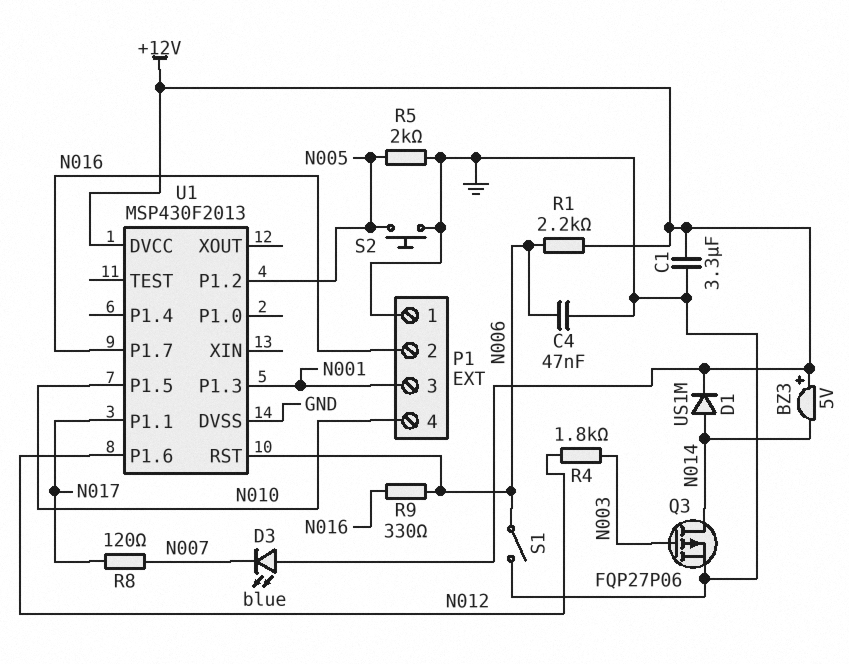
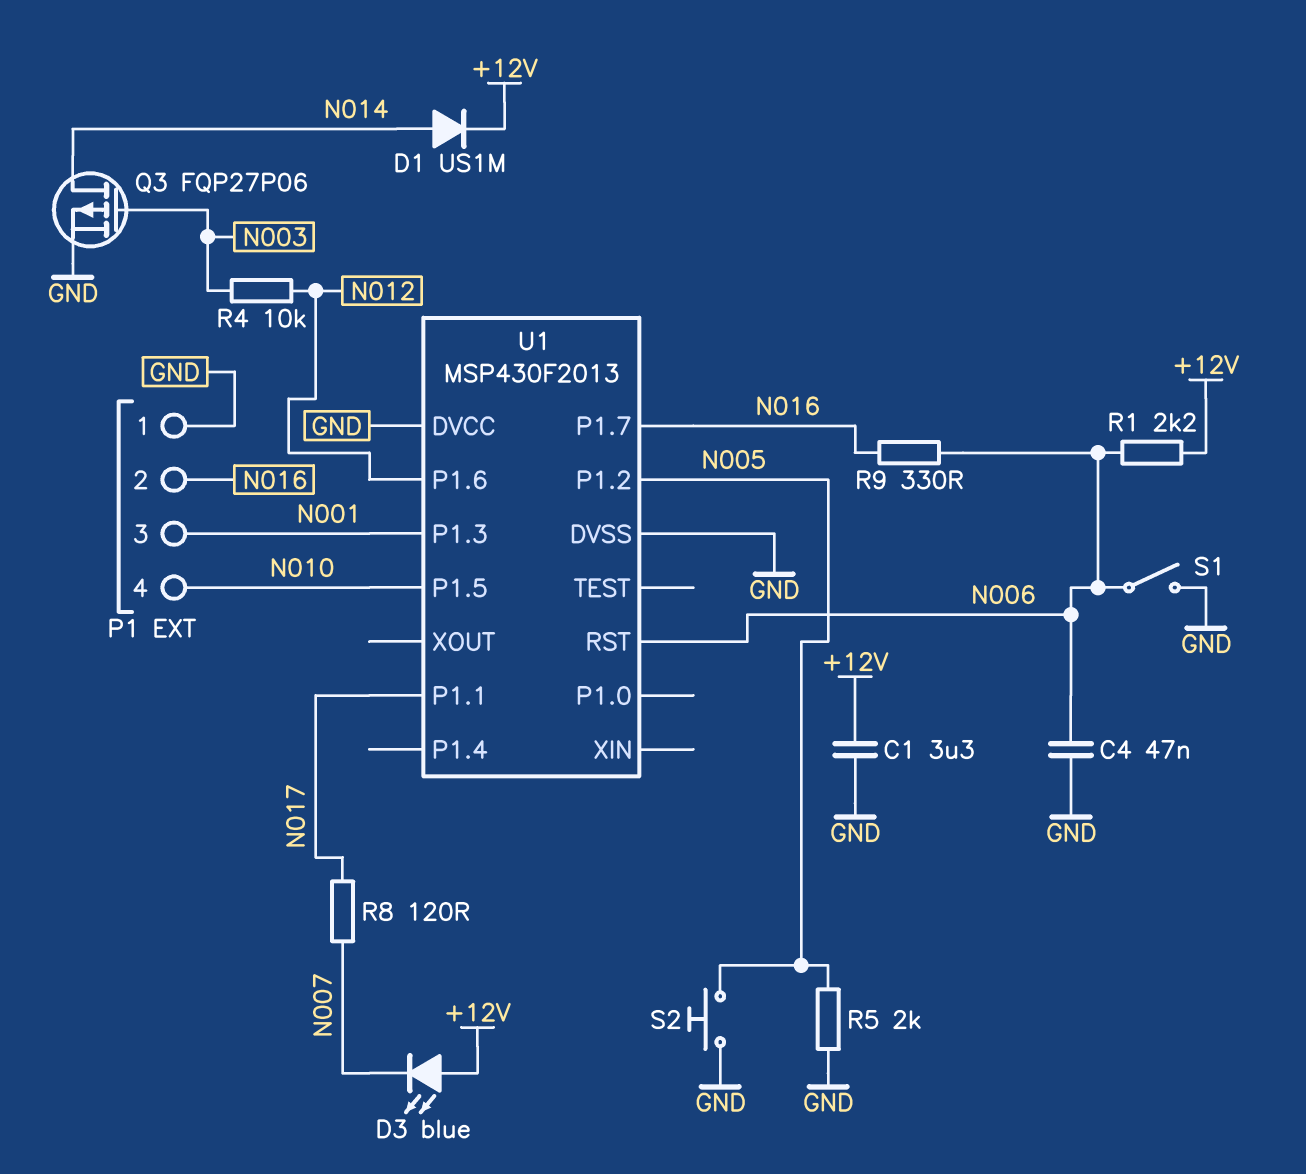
BZ3: buzzer 5V (plus +12V, minus N014) -> none
R4: 1.8k (N003, N012) -> 10k (N003, N012)
U1 pin DVCC: +12V -> GND

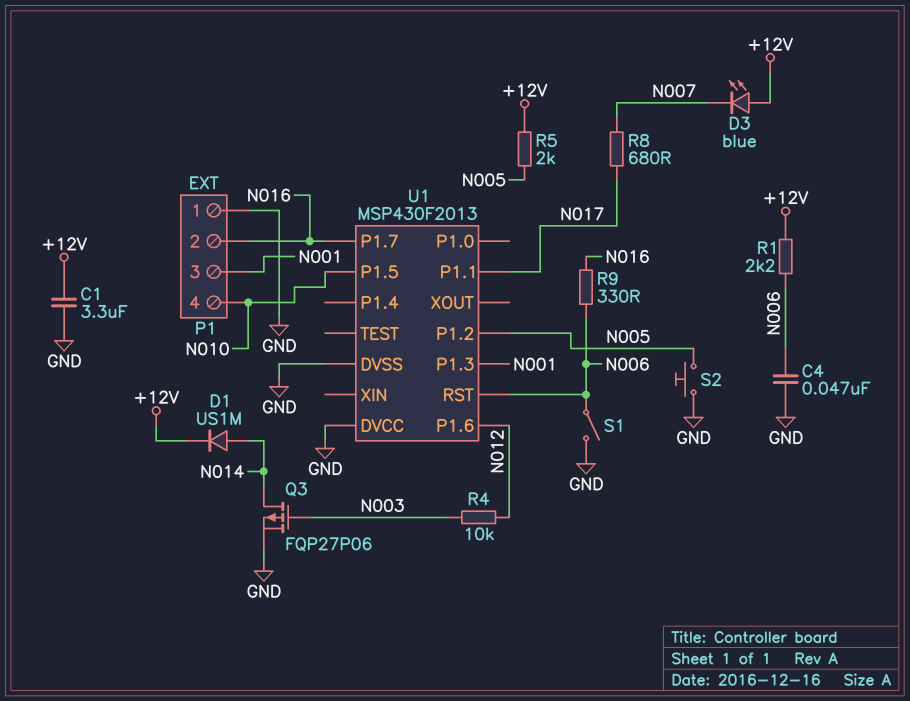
R5: 2k (GND, N005) -> 2k (+12V, N005)
R8: 120 (N007, N017) -> 680 (N007, N017)

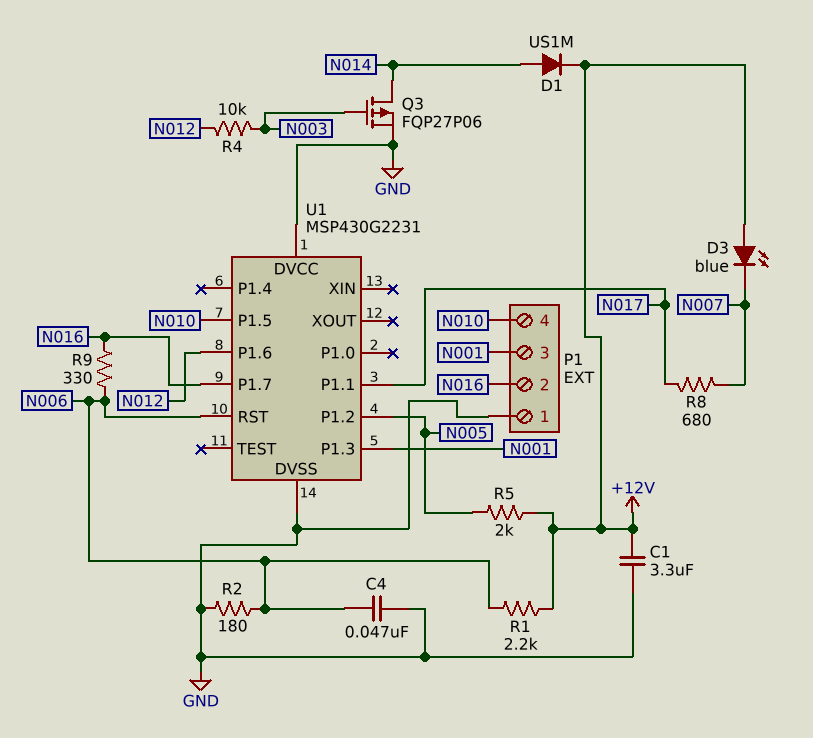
R2: none -> 180 (GND, N006)
S1: switch (GND, N006) -> none
S2: button (GND, N005) -> none
U1: MSP430F2013 -> MSP430G2231

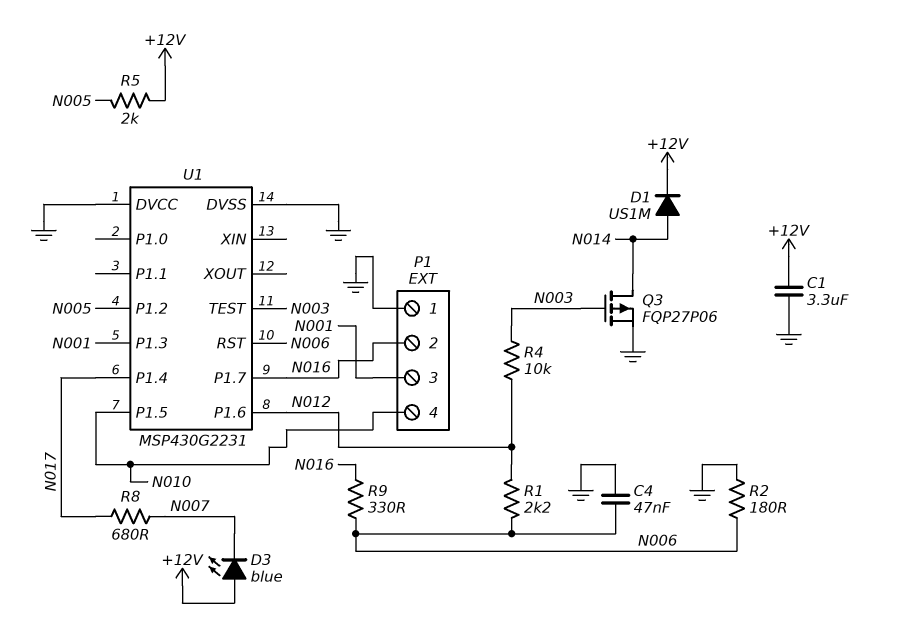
R1: 2.2k (+12V, N006) -> 2.2k (N006, N012)
U1 pin P1.1: N017 -> none
U1 pin P1.4: none -> N017
U1 pin TEST: none -> N003

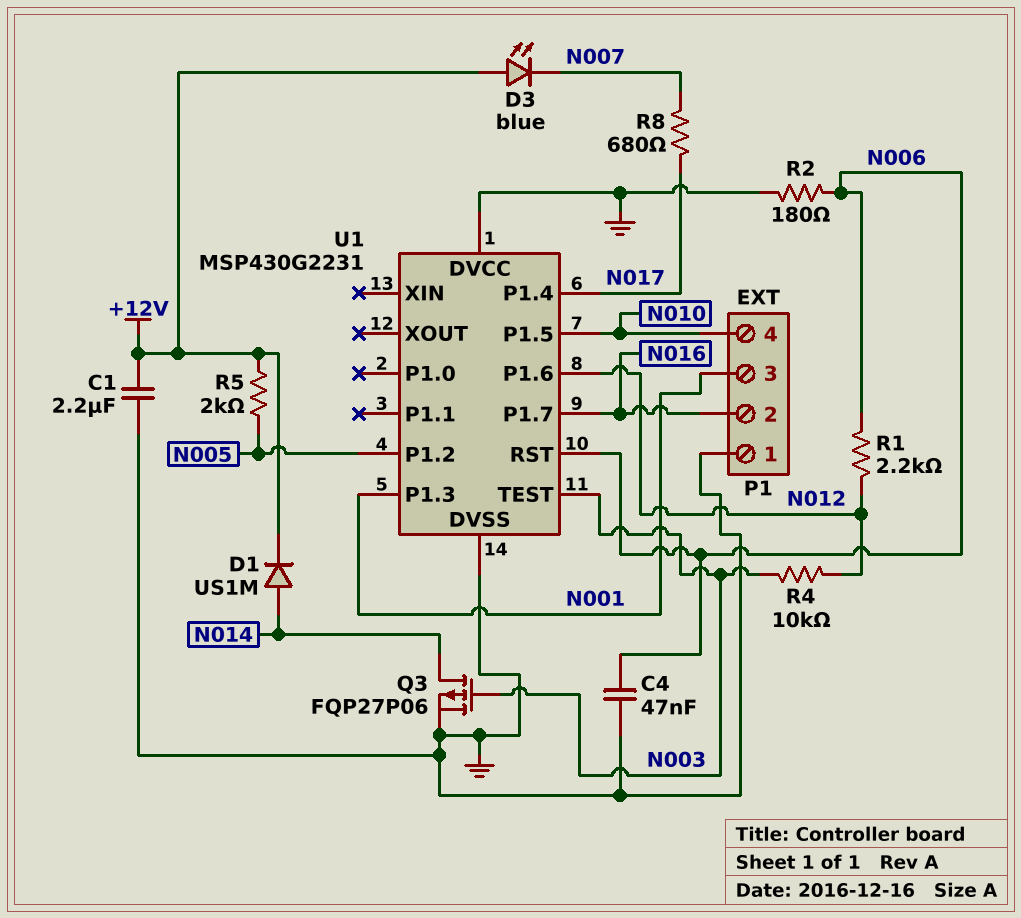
C1: 3.3uF (+12V, GND) -> 2.2uF (+12V, GND)
R9: 330 (N006, N016) -> none

